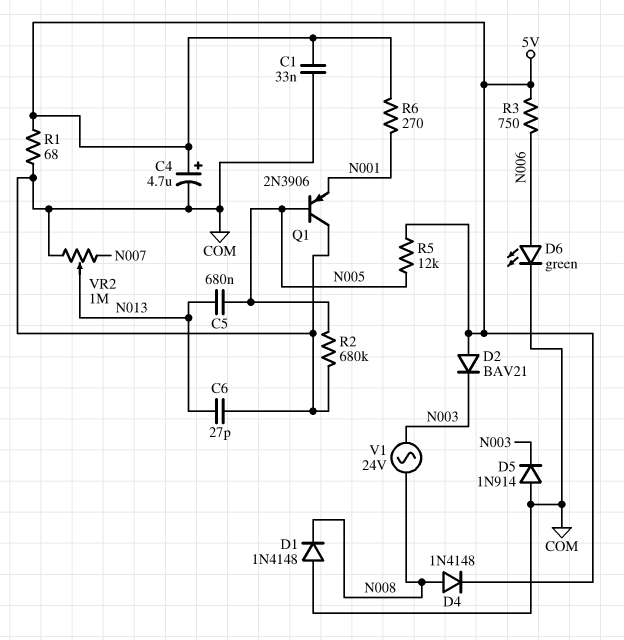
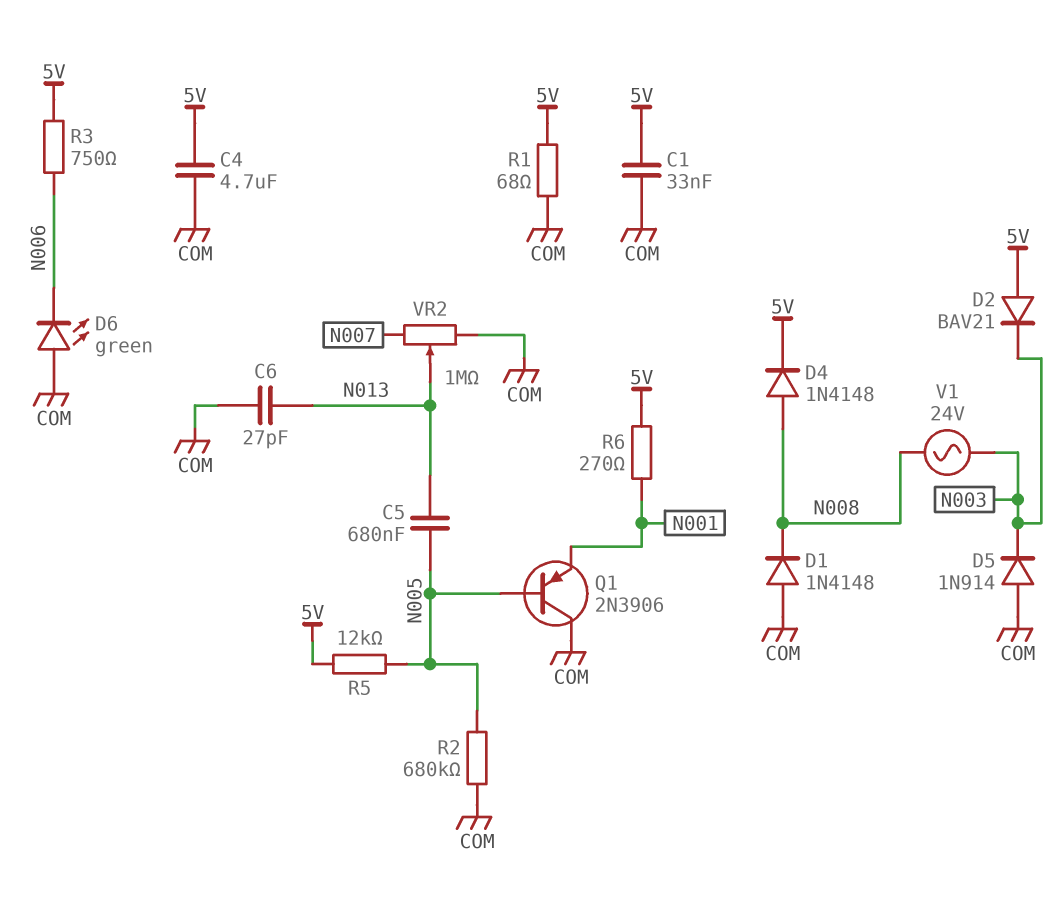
C4: 4.7uF (plus 5V, minus COM) -> 4.7uF (5V, COM)
D6: LED green (A N006, K COM) -> LED green (A COM, K N006)

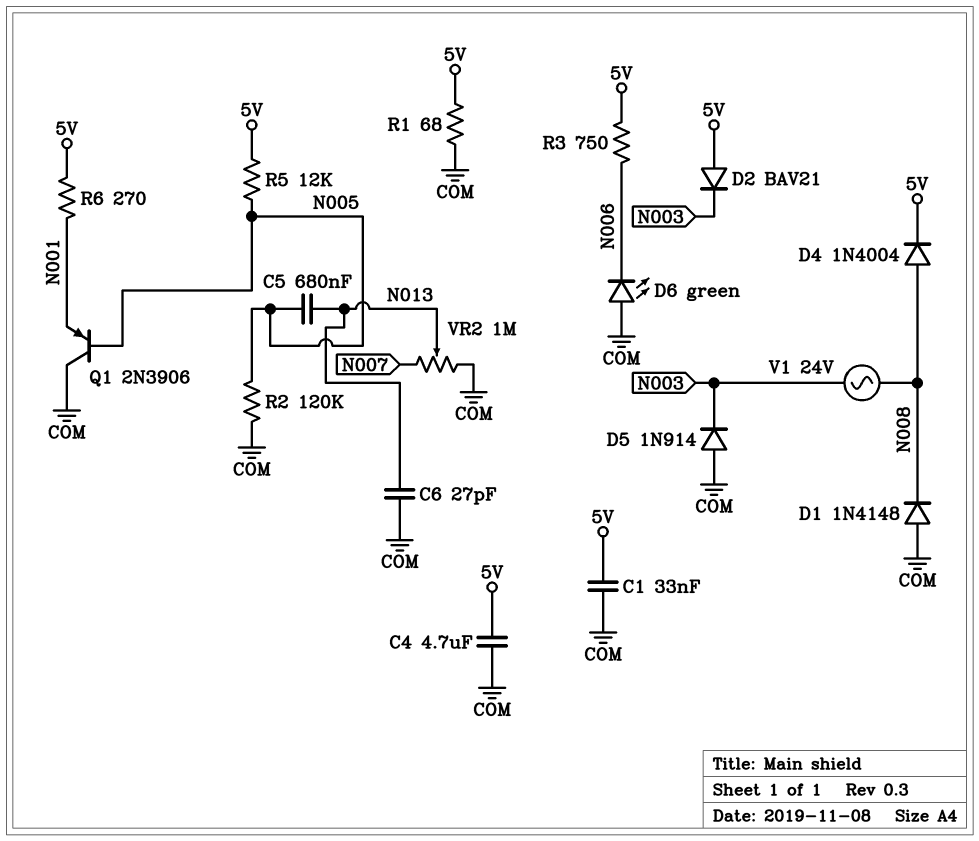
D4: diode 1N4148 (A N008, K 5V) -> diode 1N4004 (A N008, K 5V)
R2: 680k (COM, N005) -> 120k (COM, N005)

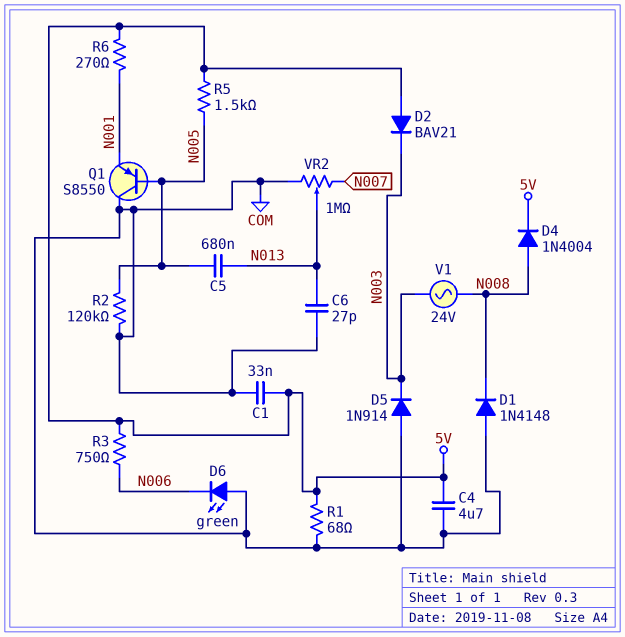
Q1: PNP 2N3906 (B N005, C COM, E N001) -> PNP S8550 (B N005, C COM, E N001)
R5: 12k (5V, N005) -> 1.5k (5V, N005)

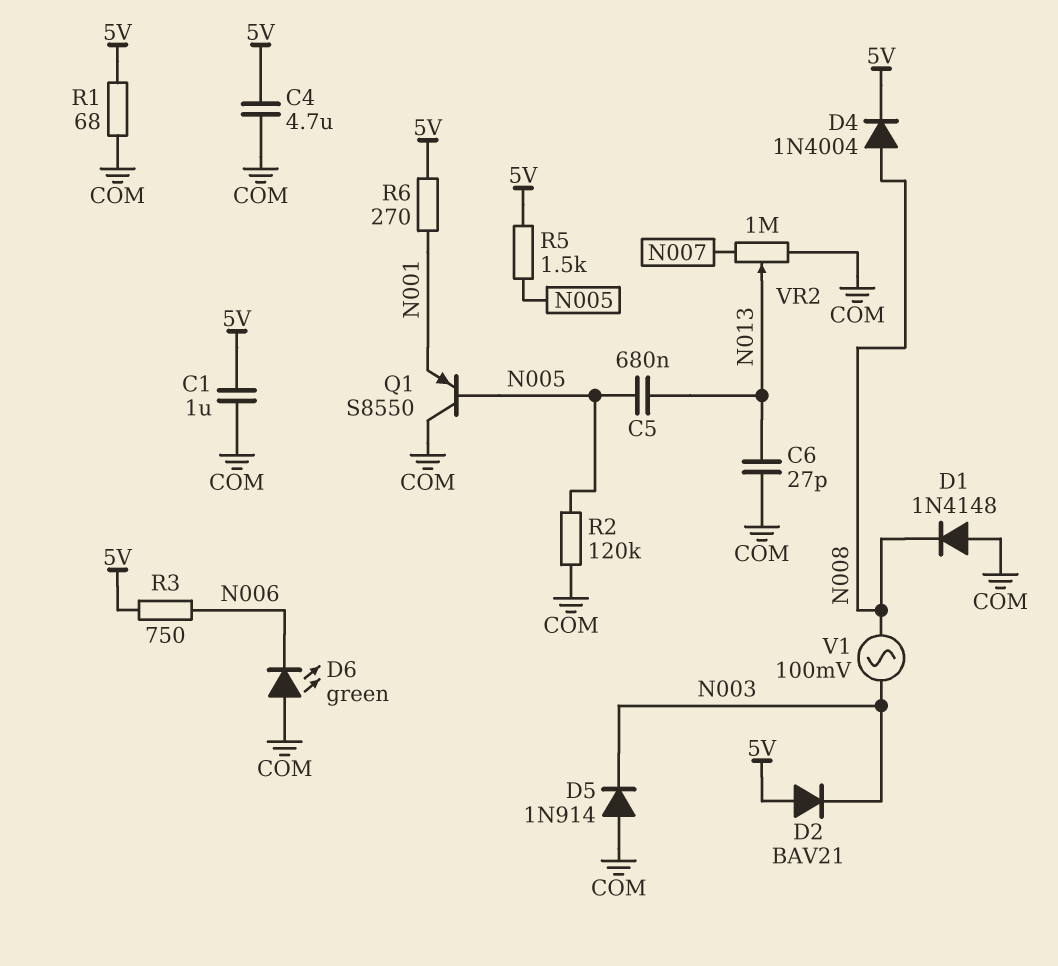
C1: 33nF (5V, COM) -> 1uF (5V, COM)
V1: AC 24V (N003, N008) -> AC 100mV (N003, N008)

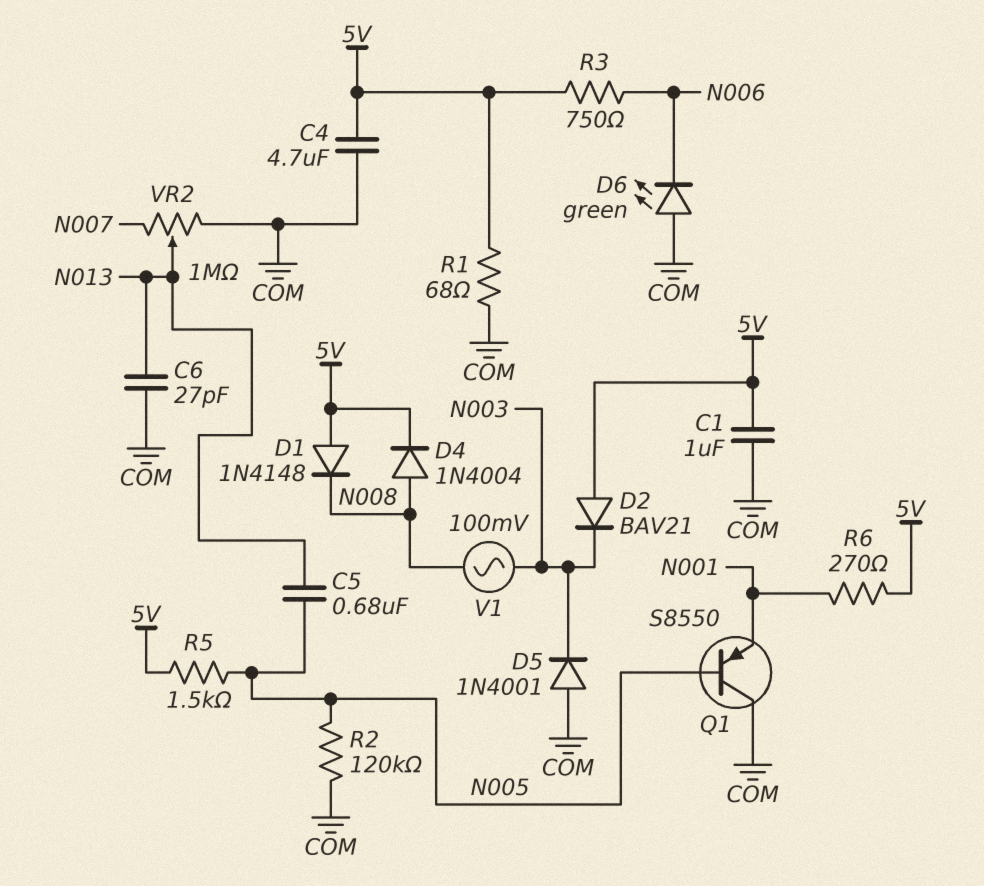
D1: diode 1N4148 (A COM, K N008) -> diode 1N4148 (A 5V, K N008)
D5: diode 1N914 (A COM, K N003) -> diode 1N4001 (A COM, K N003)

